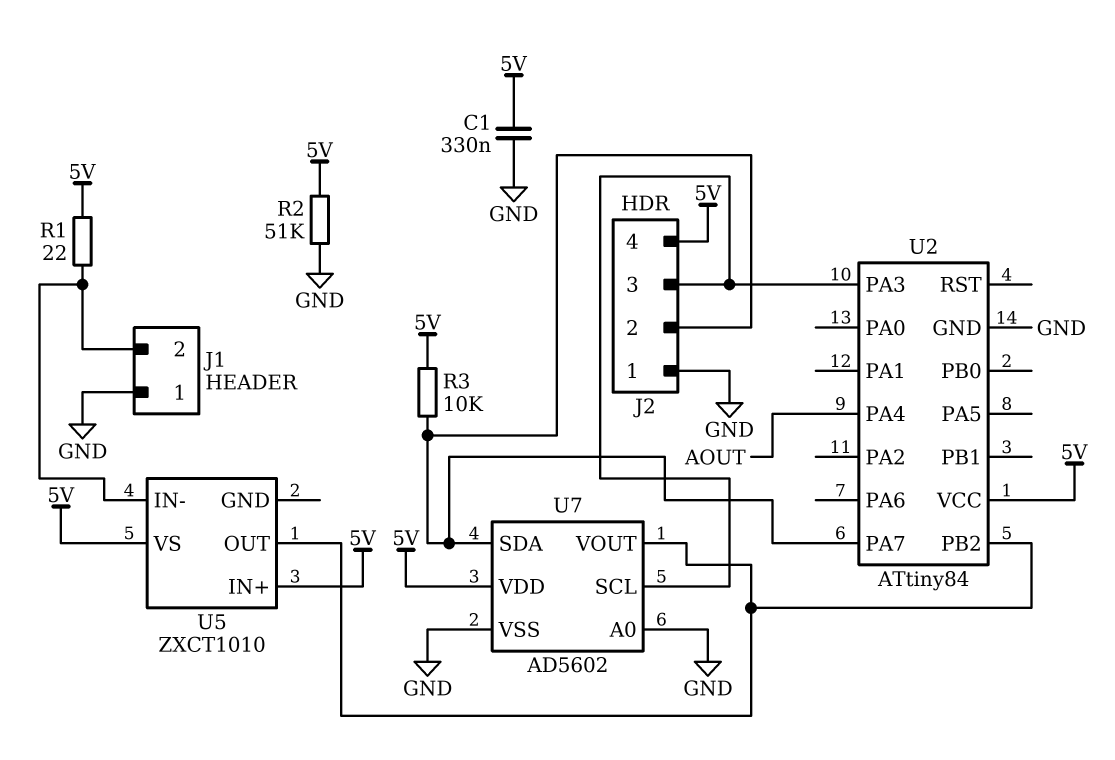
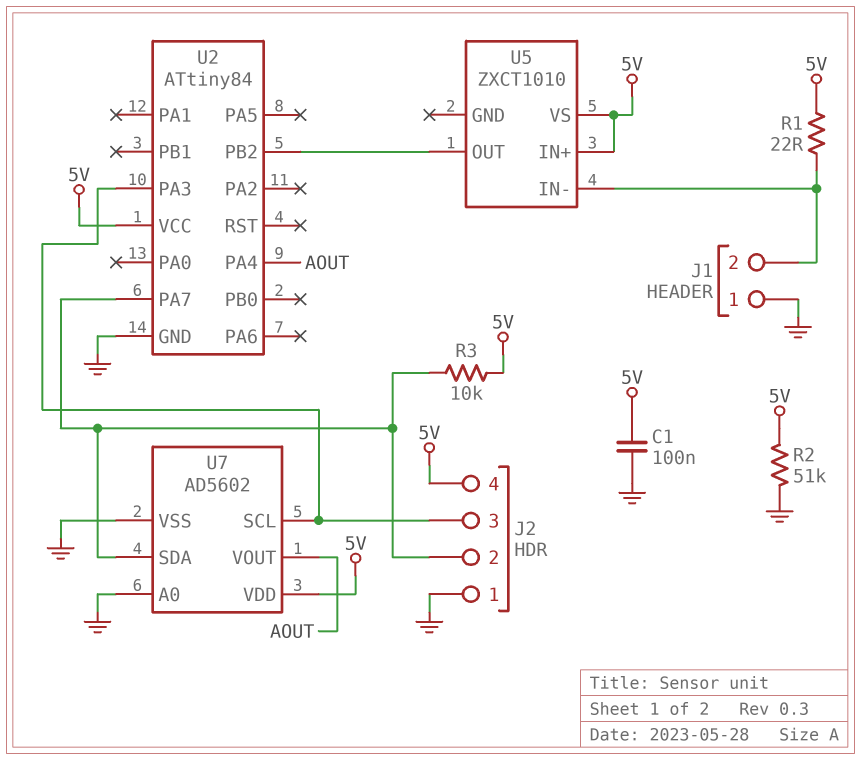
C1: 330nF (5V, GND) -> 100nF (5V, GND)
U7 pin VOUT: U2/PB2 -> AOUT

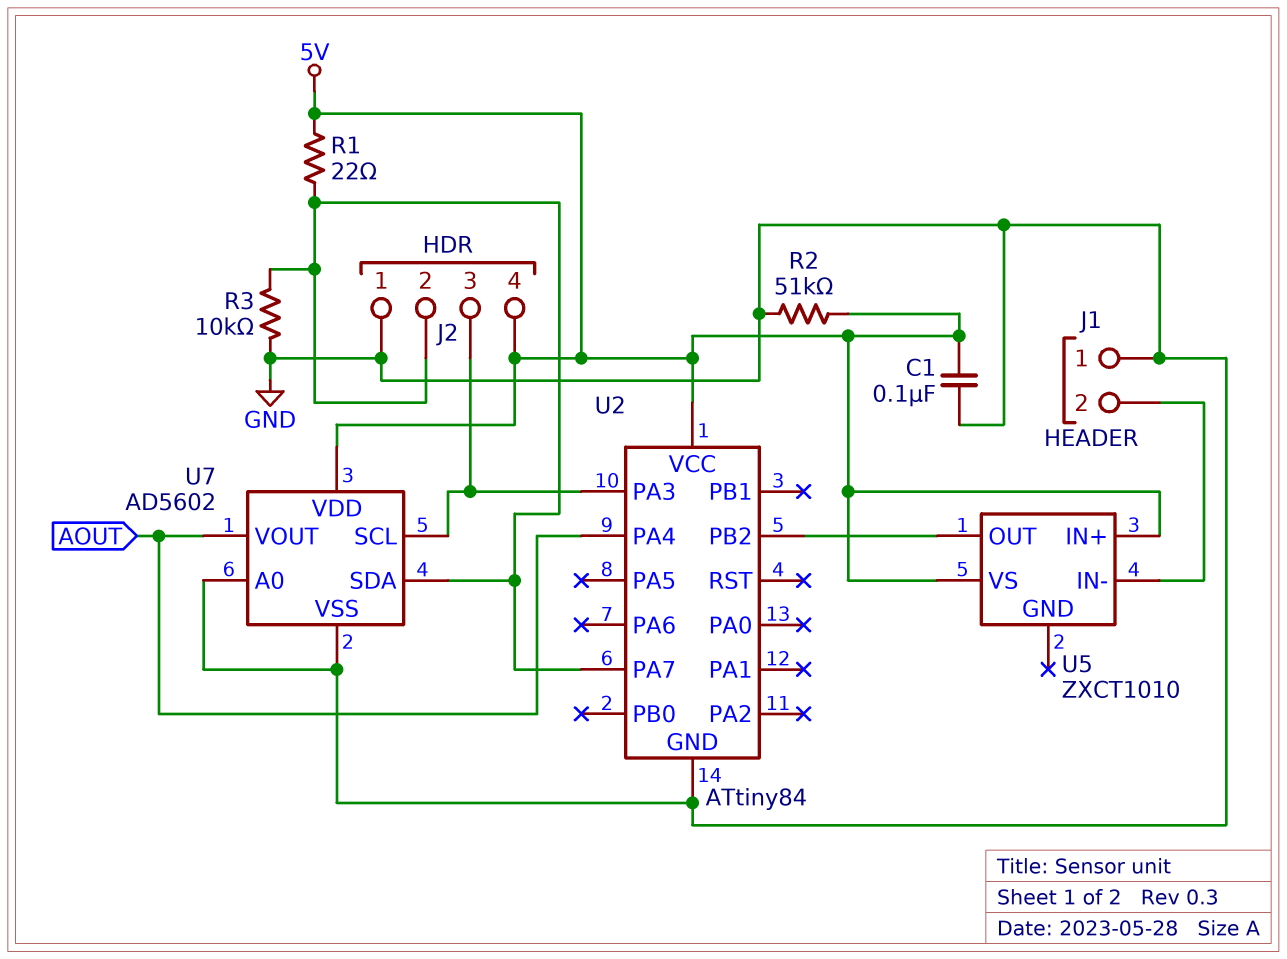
R1: 22 (5V, J1/2) -> 22 (5V, J2/2)
R3: 10k (5V, J2/2) -> 10k (GND, J2/2)

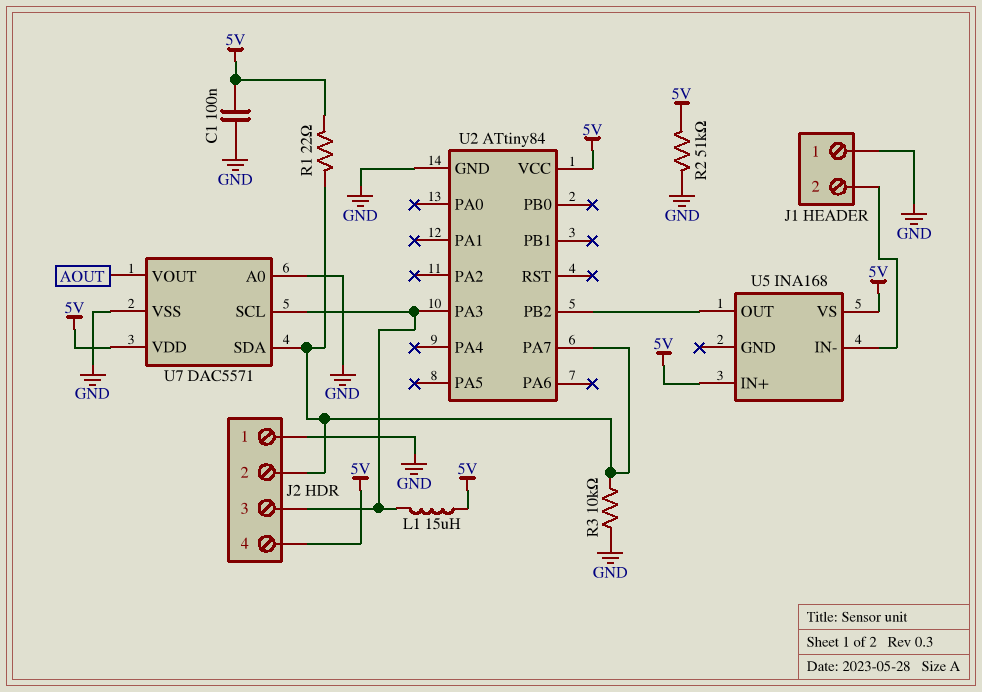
L1: none -> 15uH (5V, J2/3)
U2 pin PA4: AOUT -> none
U5: ZXCT1010 -> INA168
U7: AD5602 -> DAC5571

